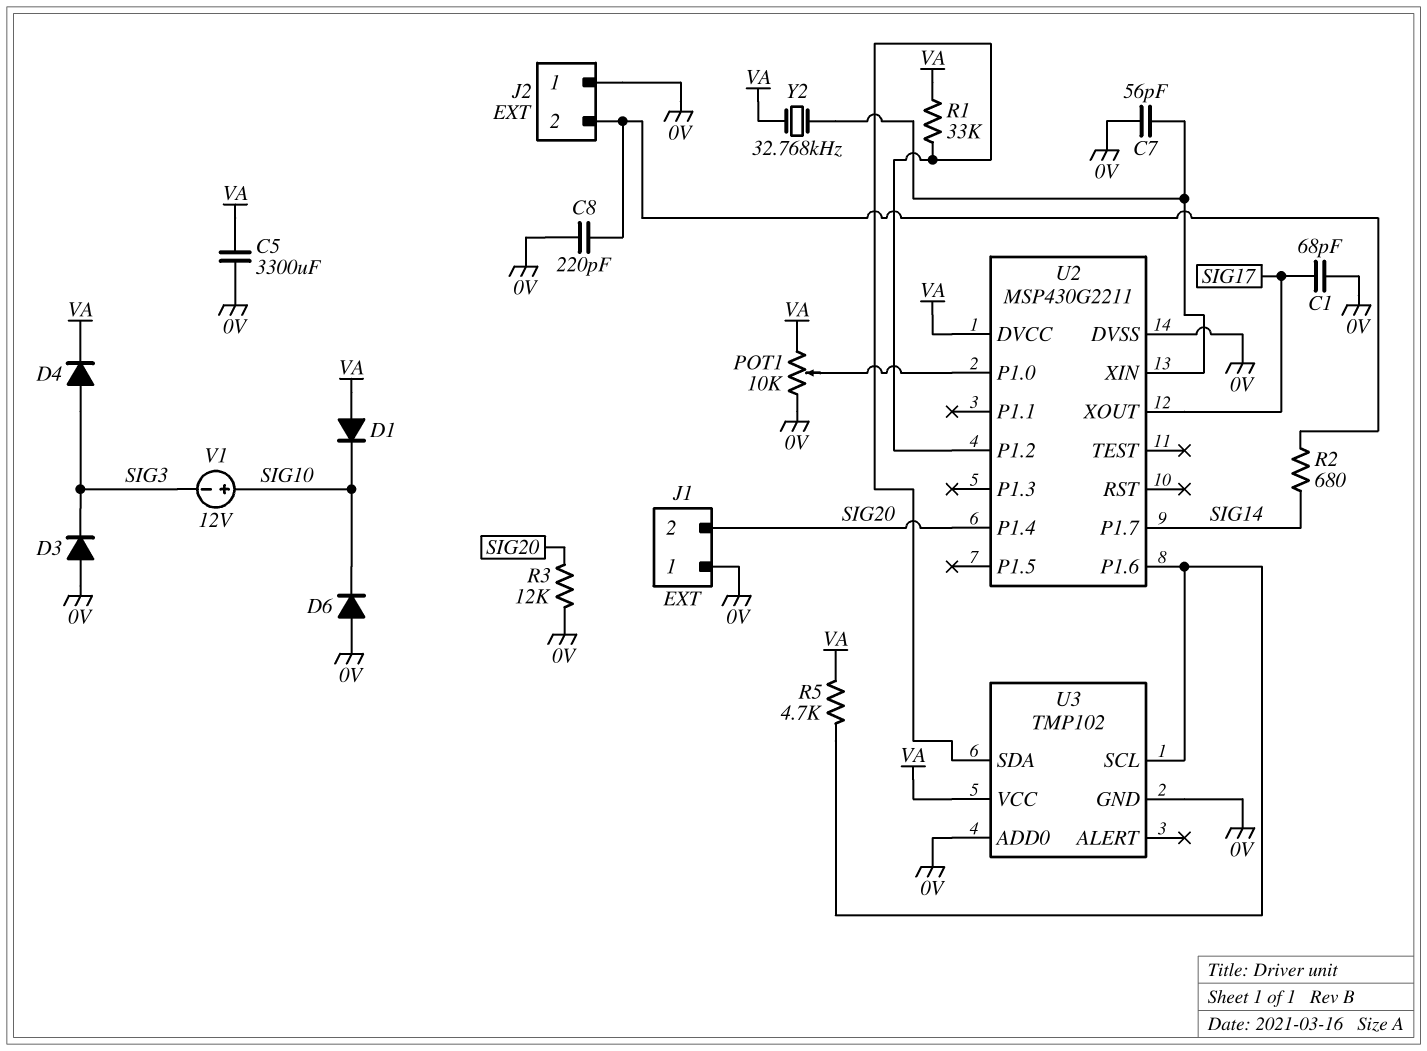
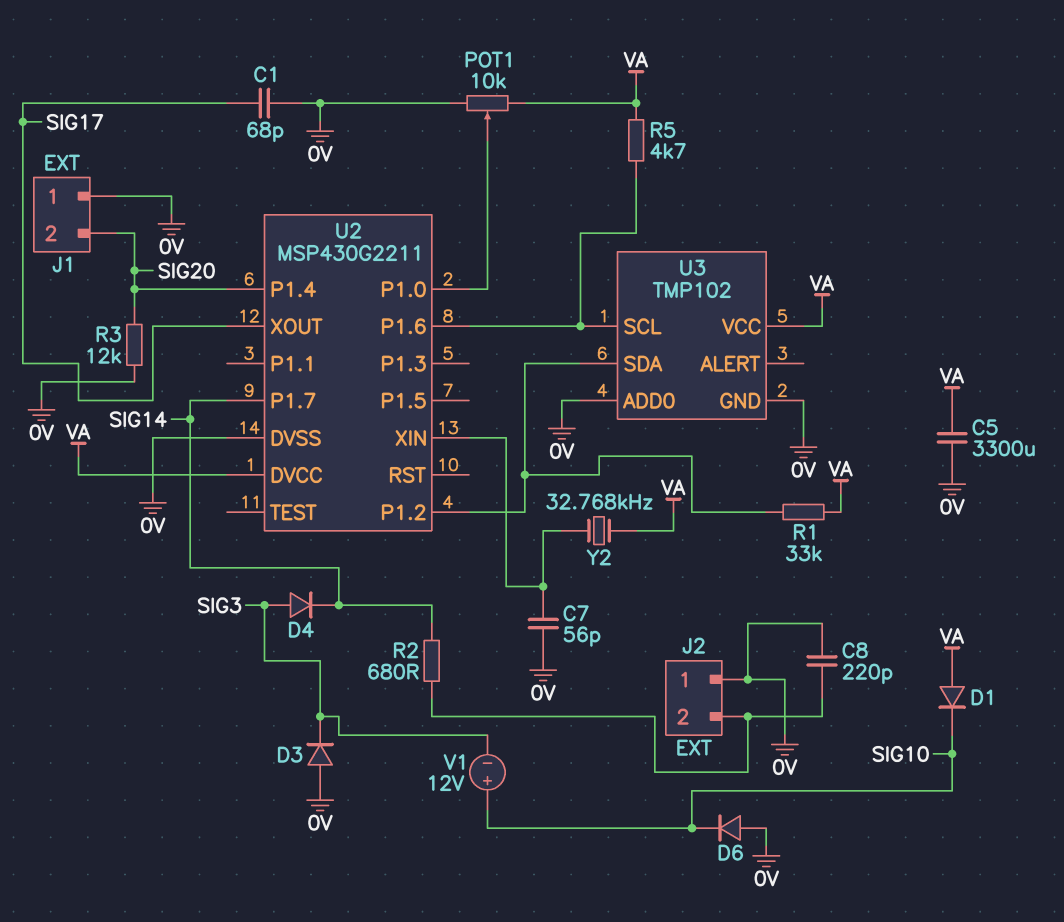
D4: diode (A SIG3, K VA) -> diode (A SIG3, K SIG14)

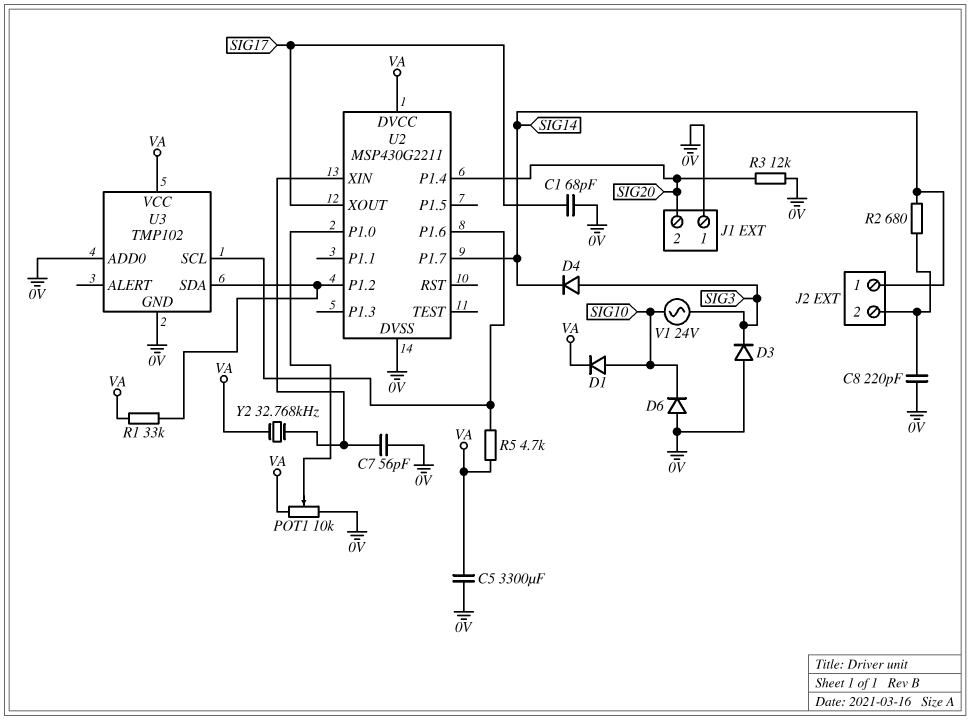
D1: diode (A VA, K SIG10) -> diode (A SIG10, K VA)
J2 pin 1: 0V -> SIG14
V1: 12V (plus SIG10, minus SIG3) -> AC 24V (SIG3, SIG10)

